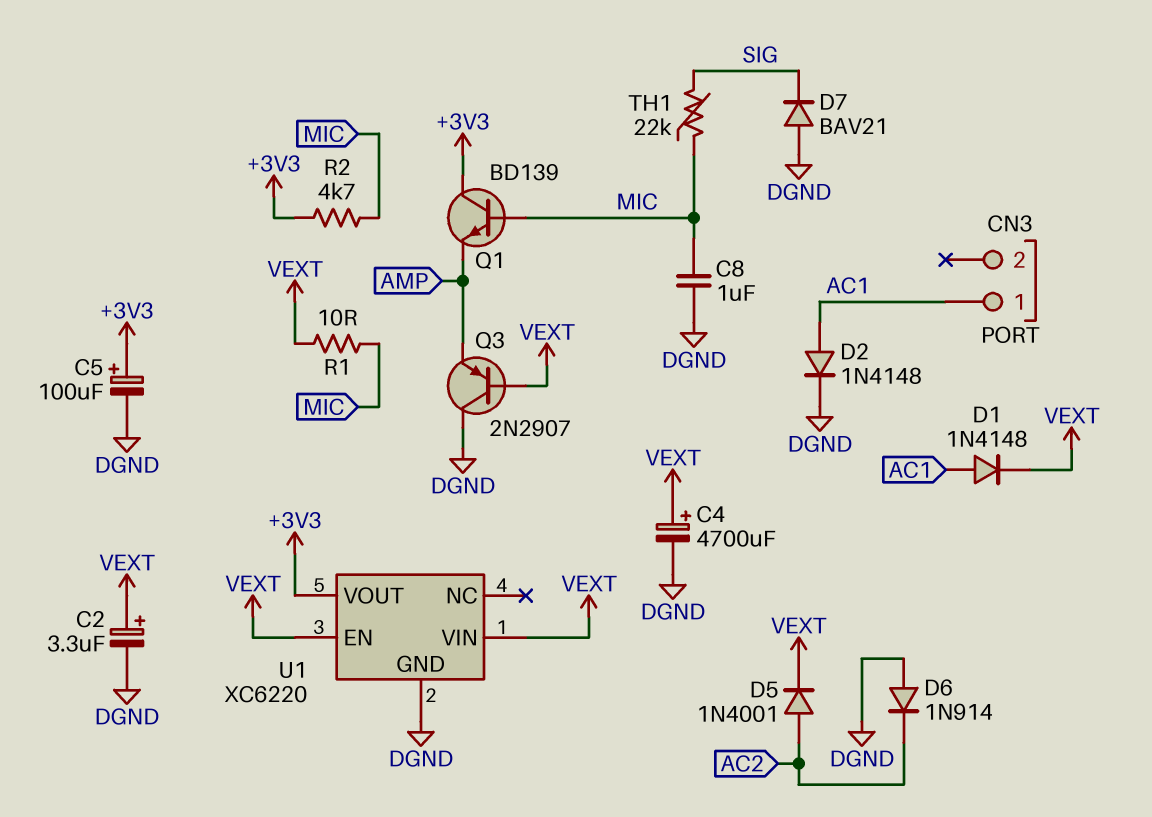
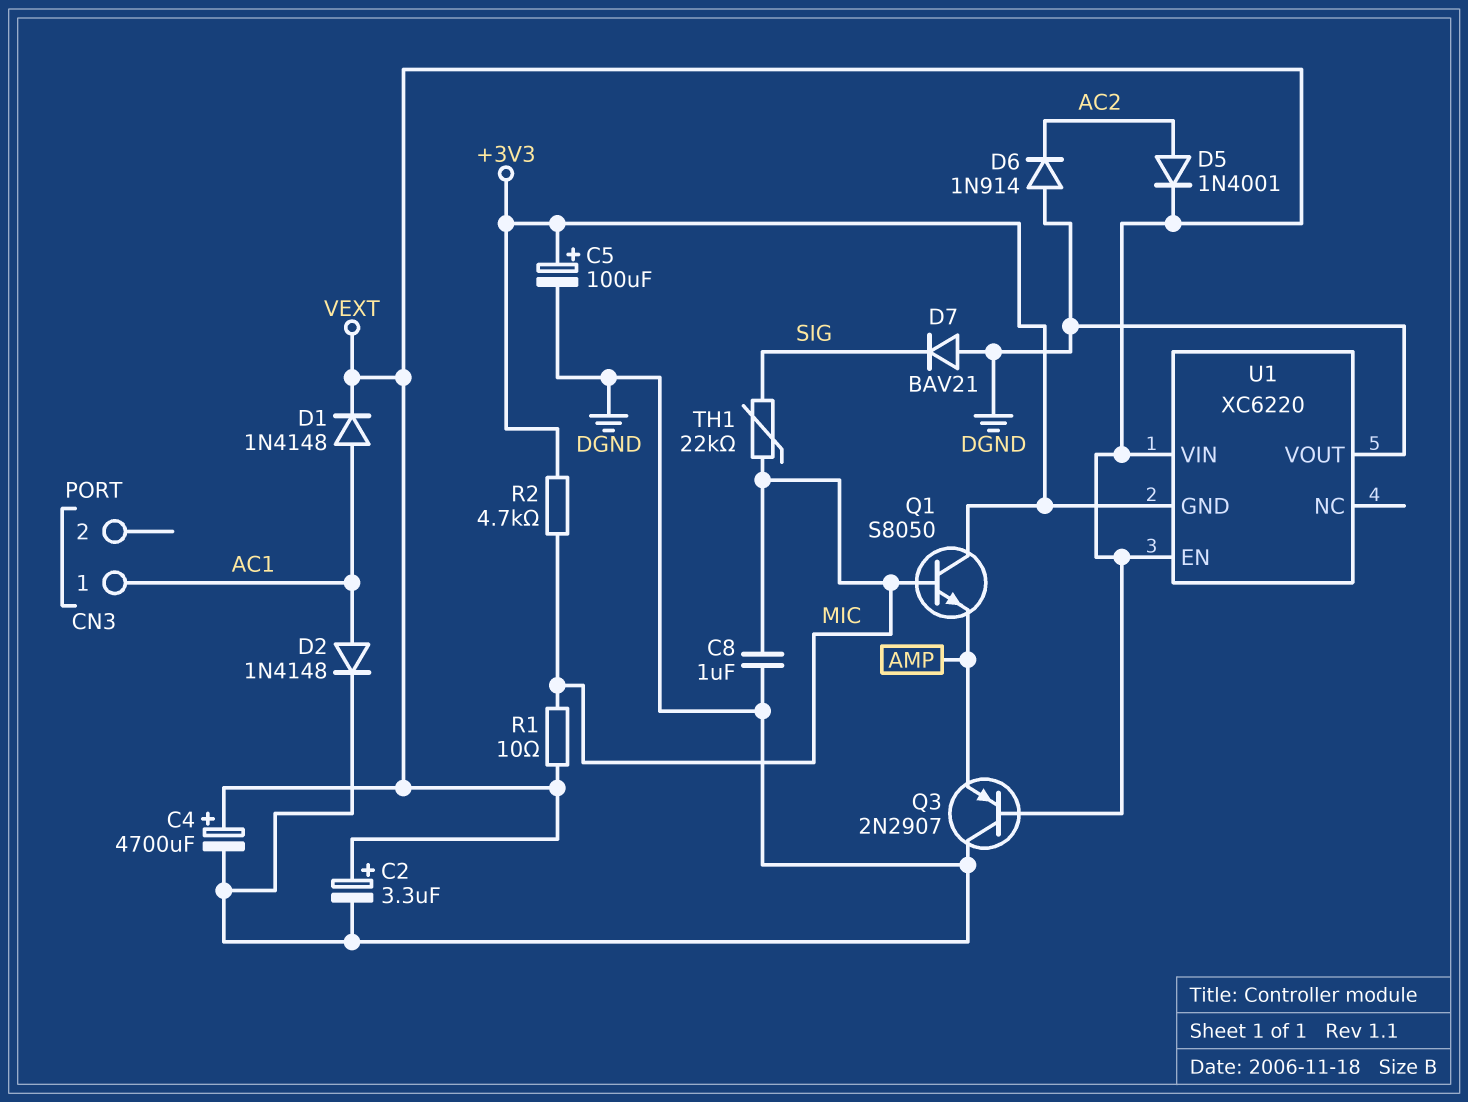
Q1: NPN BD139 (B MIC, C +3V3, E AMP) -> NPN S8050 (B MIC, C +3V3, E AMP)
U1 pin GND: DGND -> +3V3
U1 pin VOUT: +3V3 -> DGND

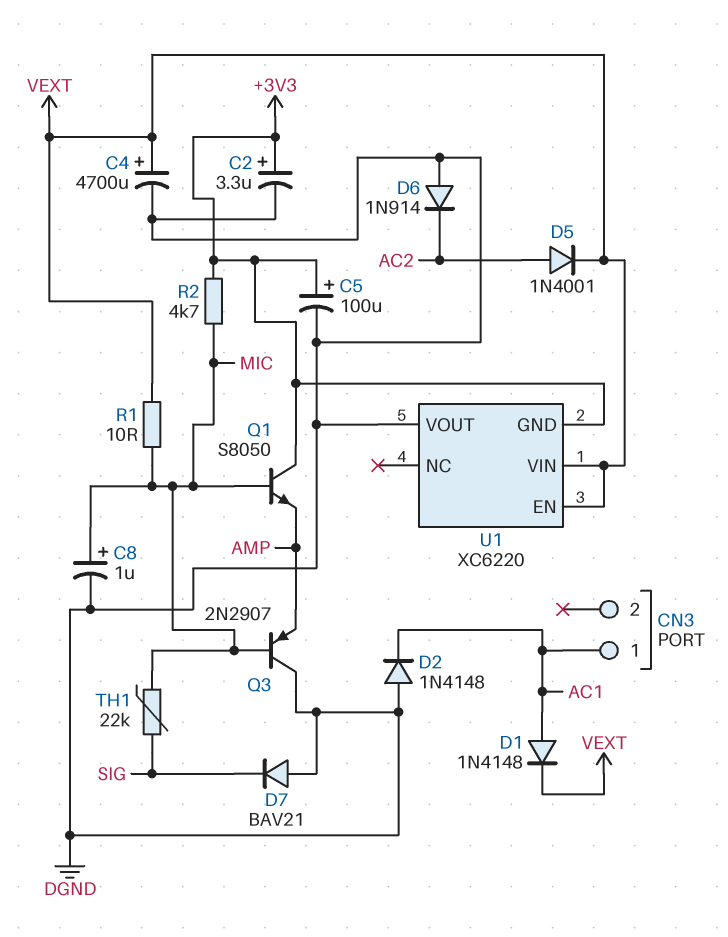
C2: 3.3uF (plus VEXT, minus DGND) -> 3.3uF (plus +3V3, minus DGND)
C8: 1uF (DGND, MIC) -> 1uF (plus MIC, minus DGND)
D2: diode 1N4148 (A AC1, K DGND) -> diode 1N4148 (A DGND, K AC1)
Q3: PNP 2N2907 (B VEXT, C DGND, E AMP) -> PNP 2N2907 (B MIC, C DGND, E AMP)

